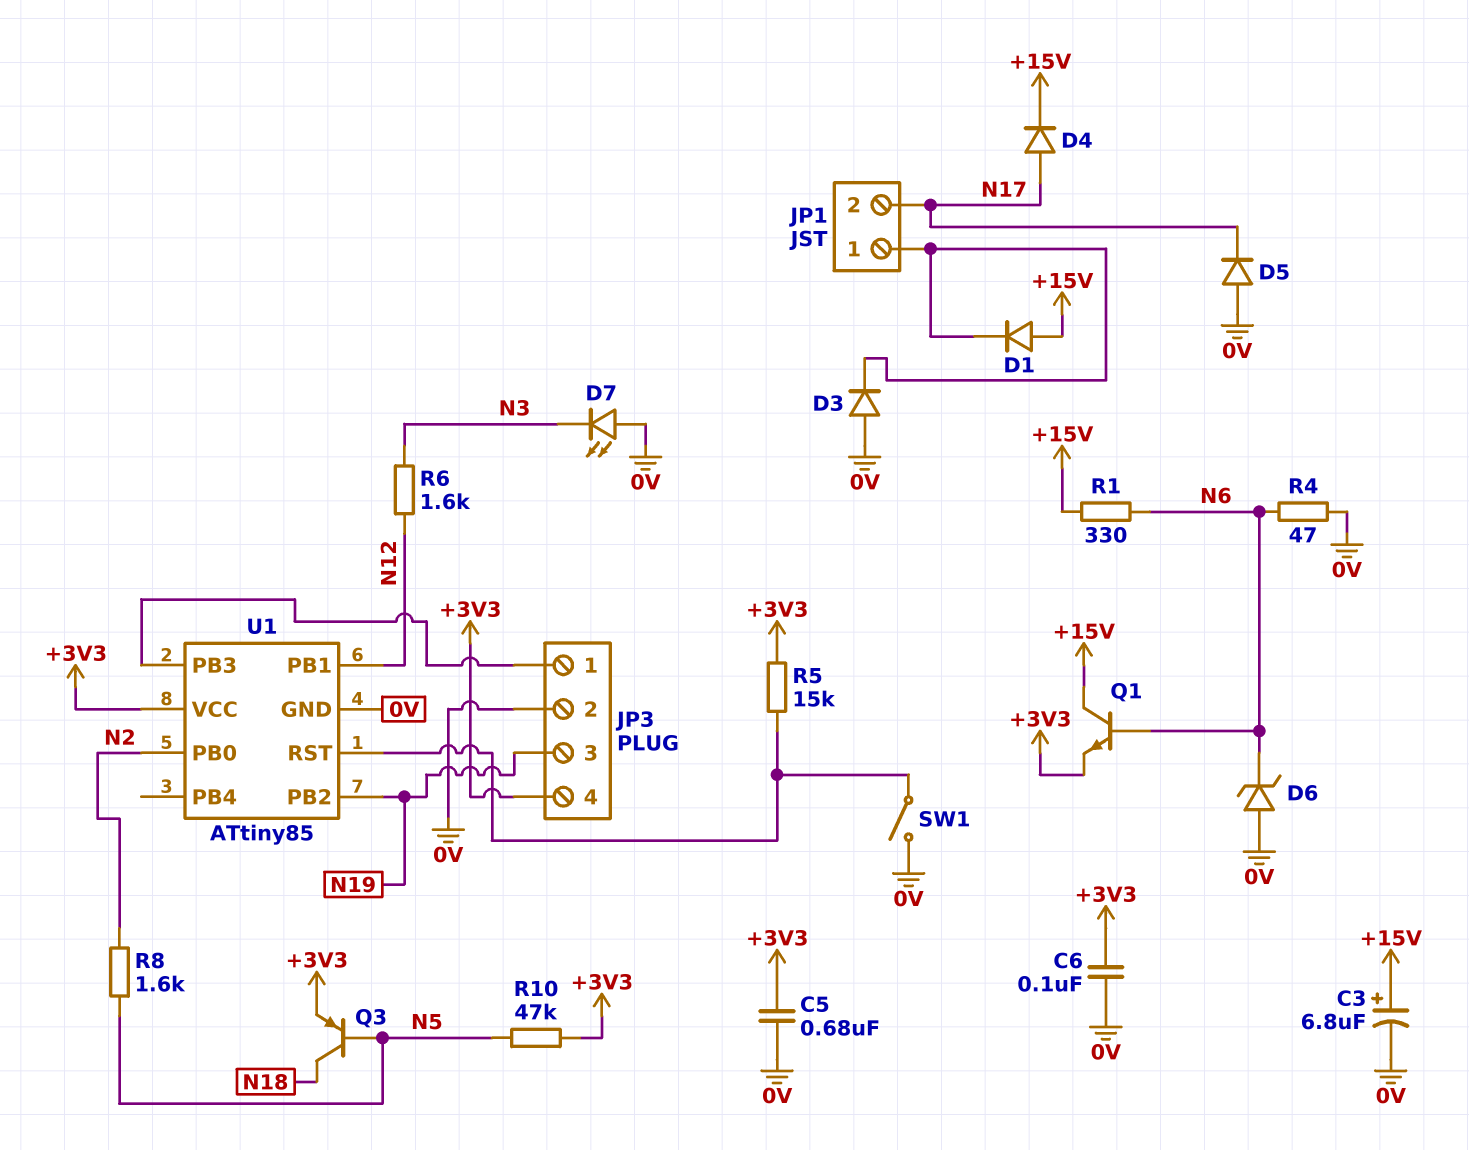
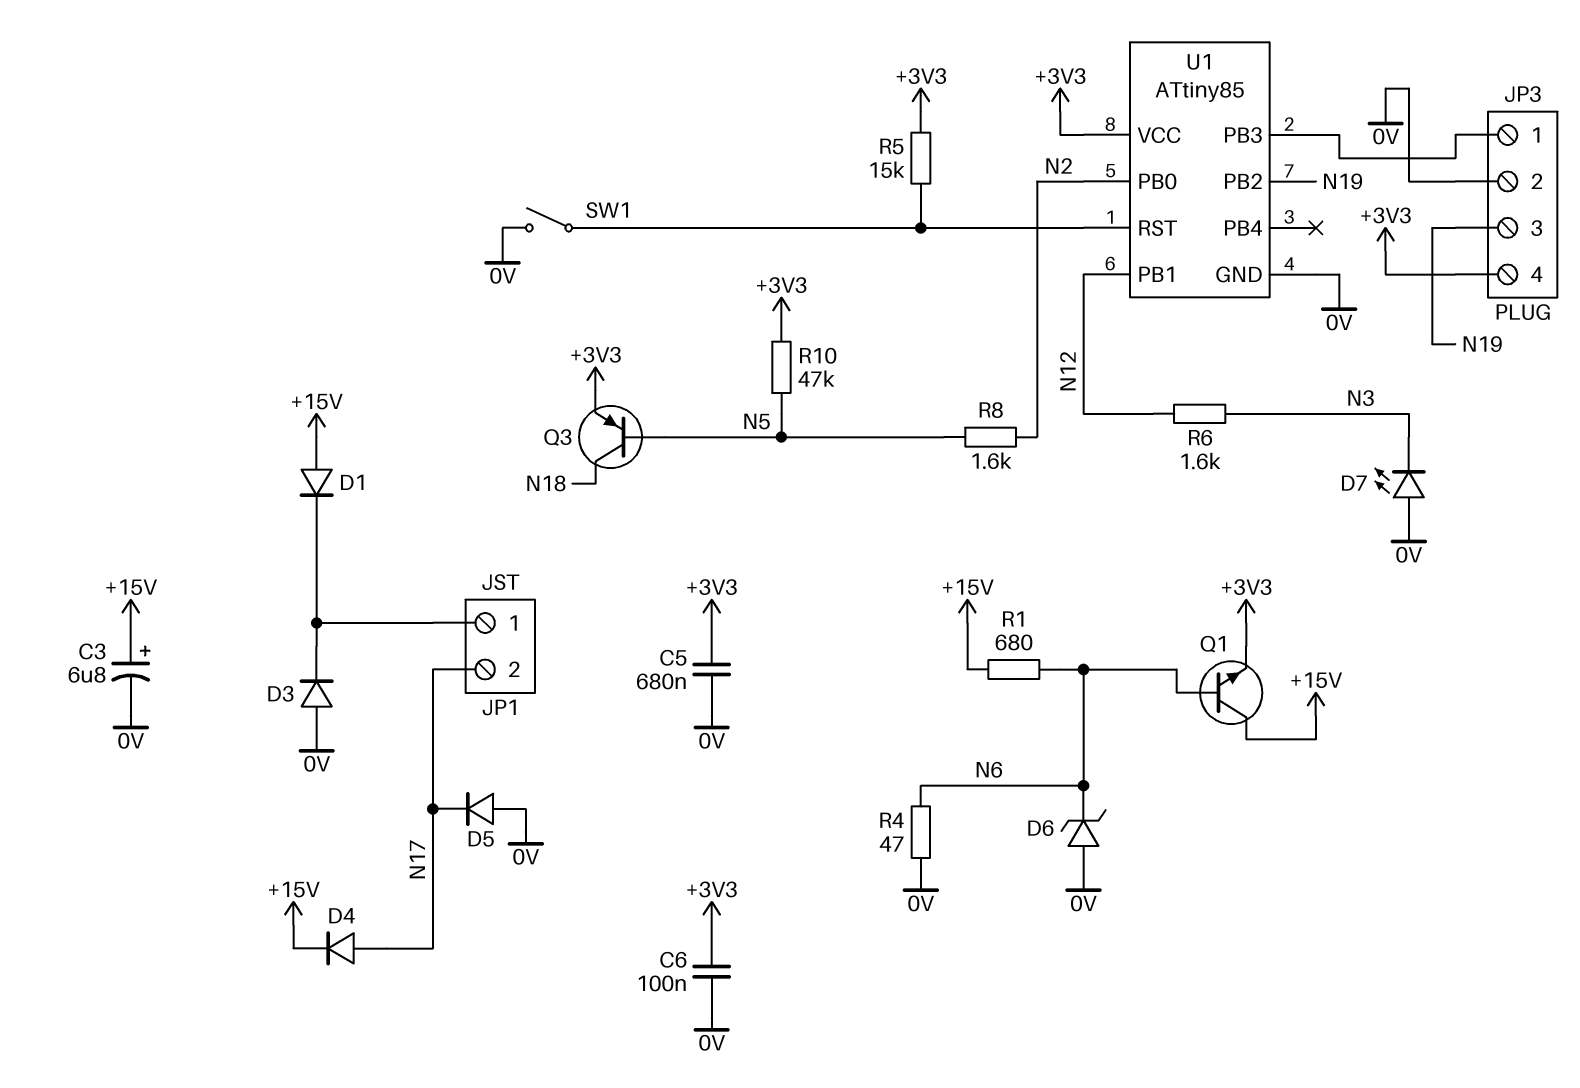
R1: 330 (+15V, N6) -> 680 (+15V, N6)

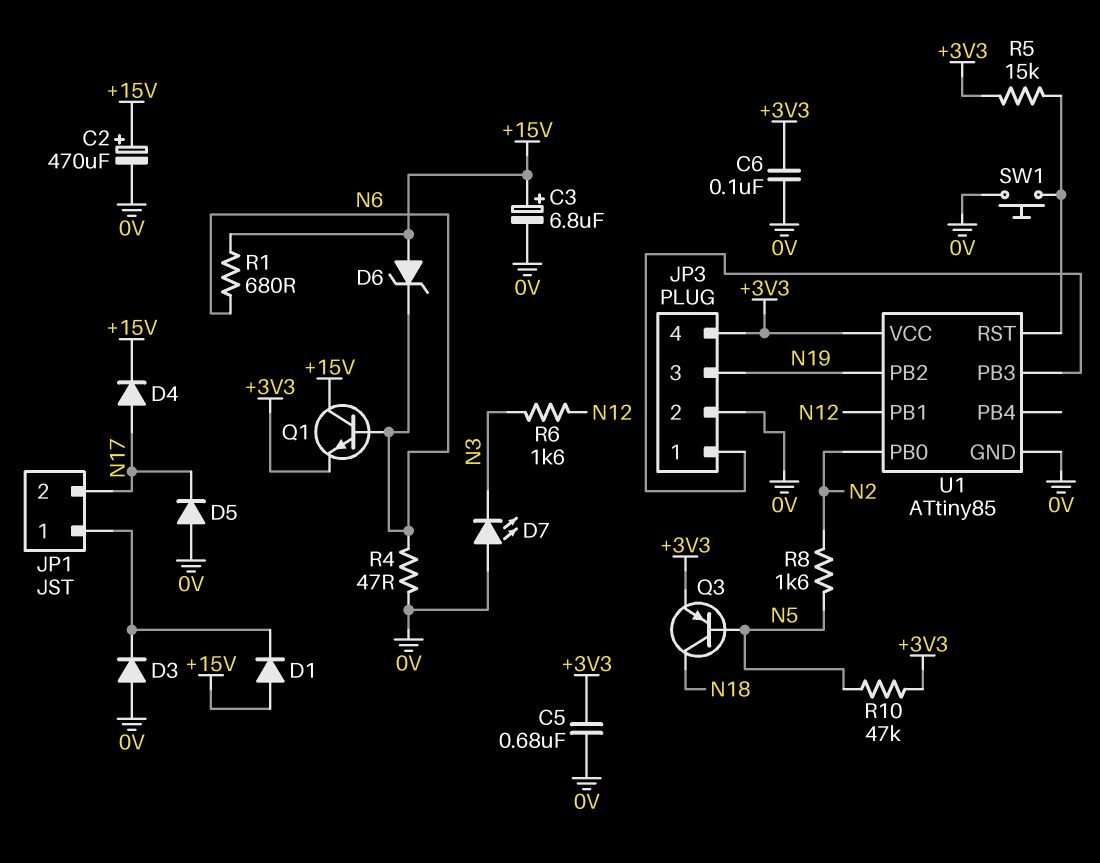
C2: none -> 470uF (plus +15V, minus 0V)
D6: zener (A 0V, K N6) -> zener (A +15V, K N6)
SW1: switch (0V, U1/RST) -> button (0V, U1/RST)

